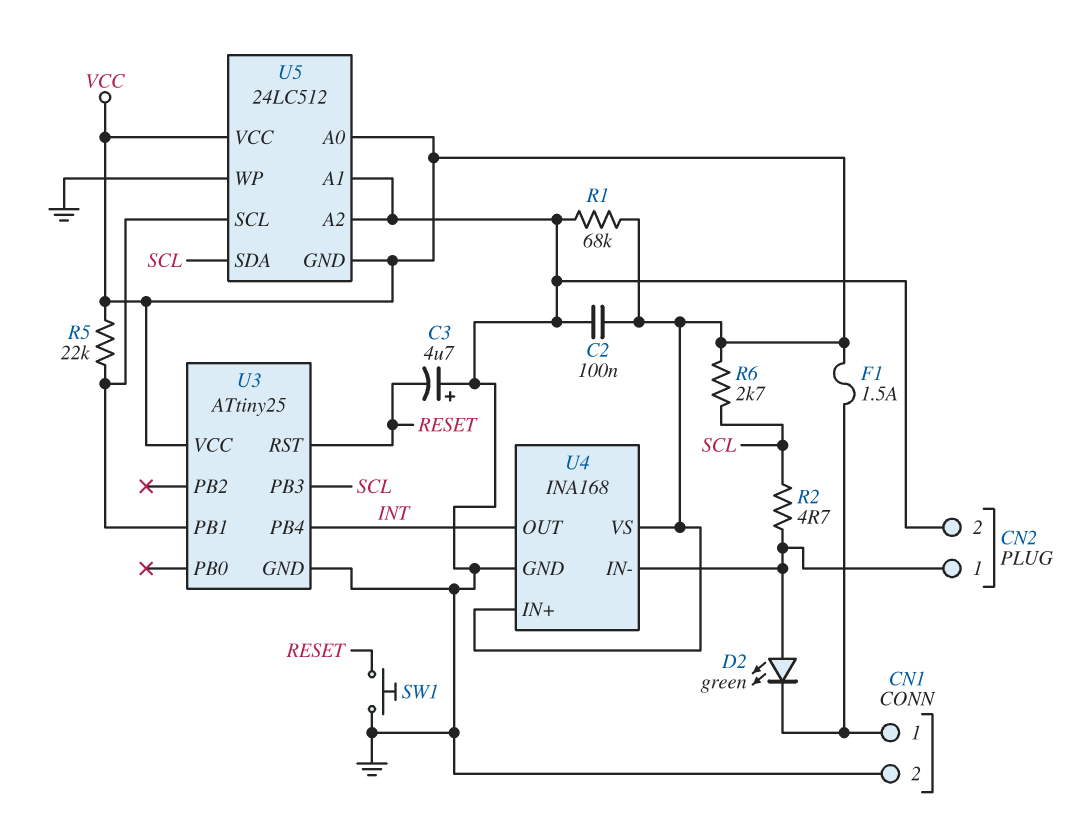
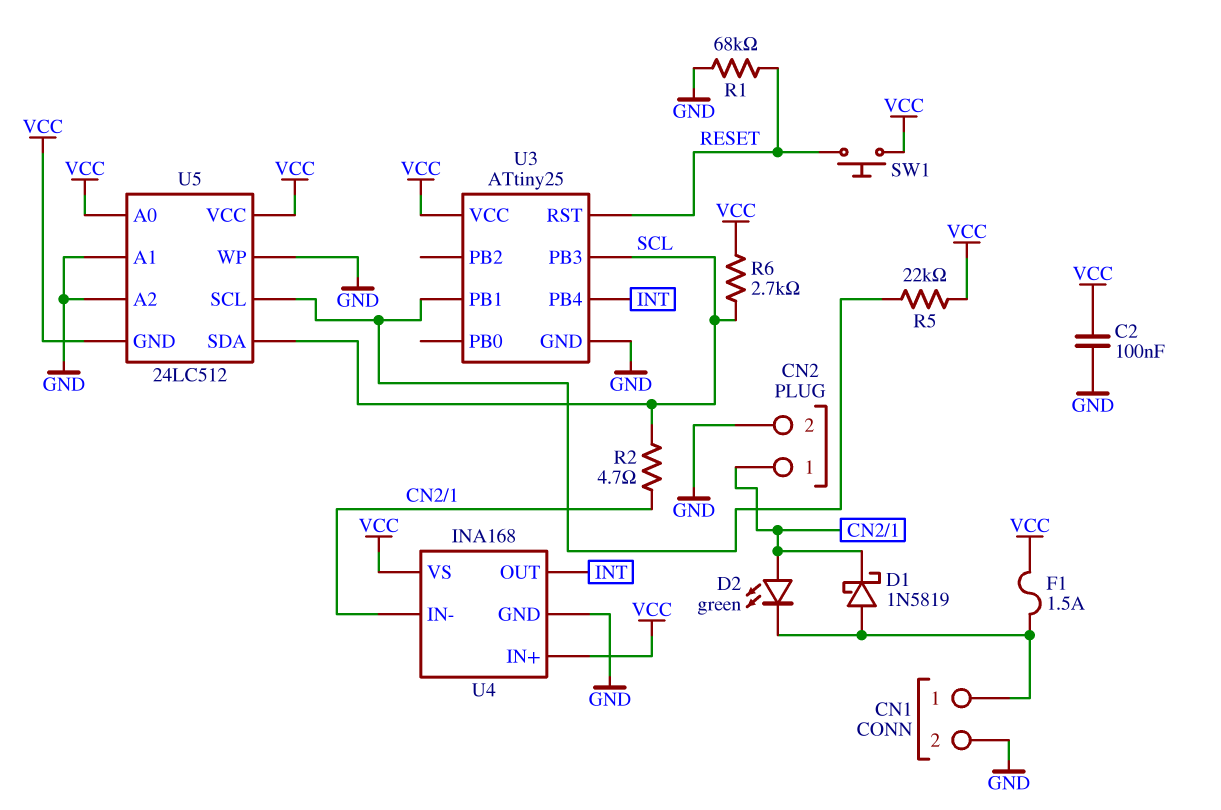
C3: 4.7uF (plus GND, minus RESET) -> none
D1: none -> schottky 1N5819 (A CN1/1, K CN2/1)
R1: 68k (GND, VCC) -> 68k (GND, RESET)
SW1: button (GND, RESET) -> button (RESET, VCC)

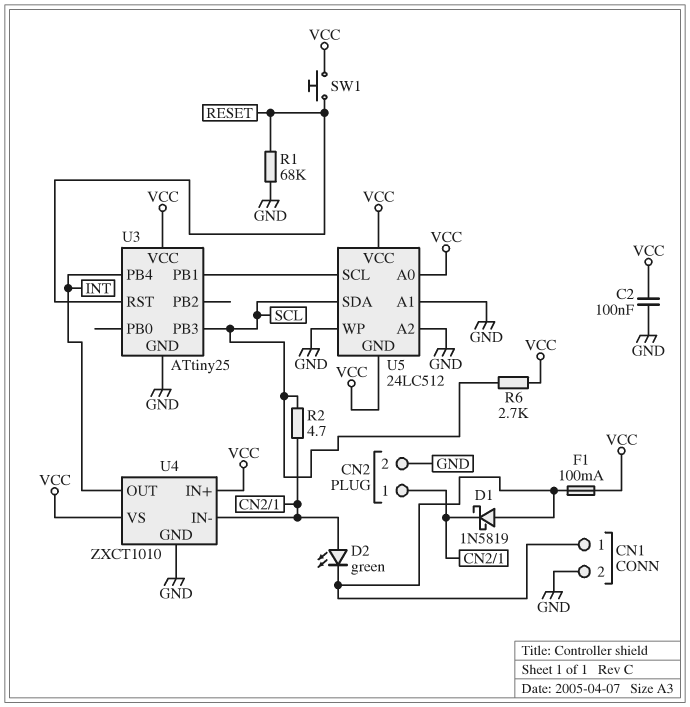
F1: 1.5A (CN1/1, VCC) -> 100mA (CN1/1, VCC)
R5: 22k (U3/PB1, VCC) -> none
U4: INA168 -> ZXCT1010

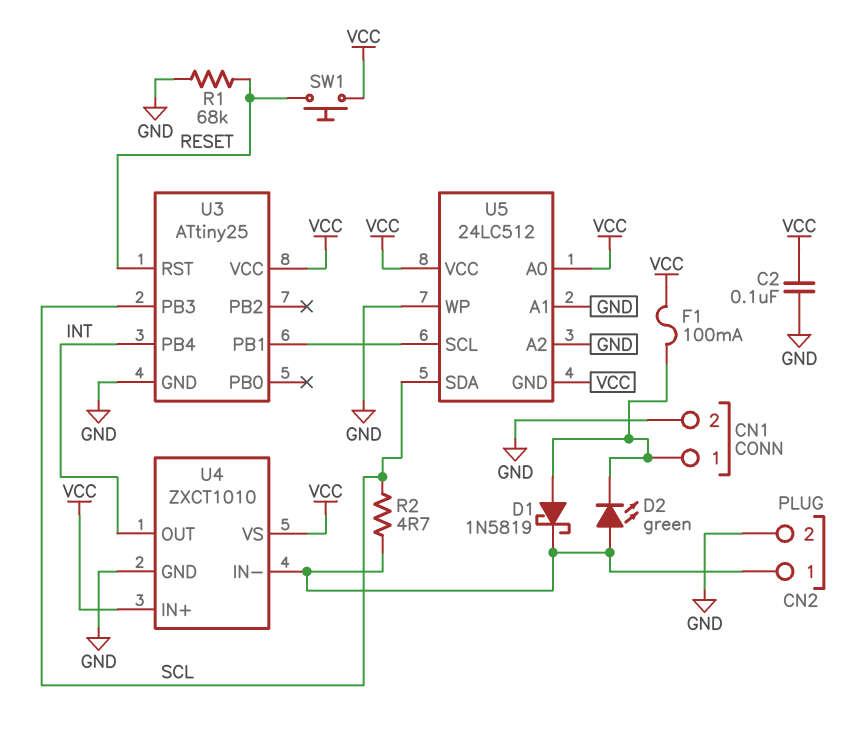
R6: 2.7k (SCL, VCC) -> none

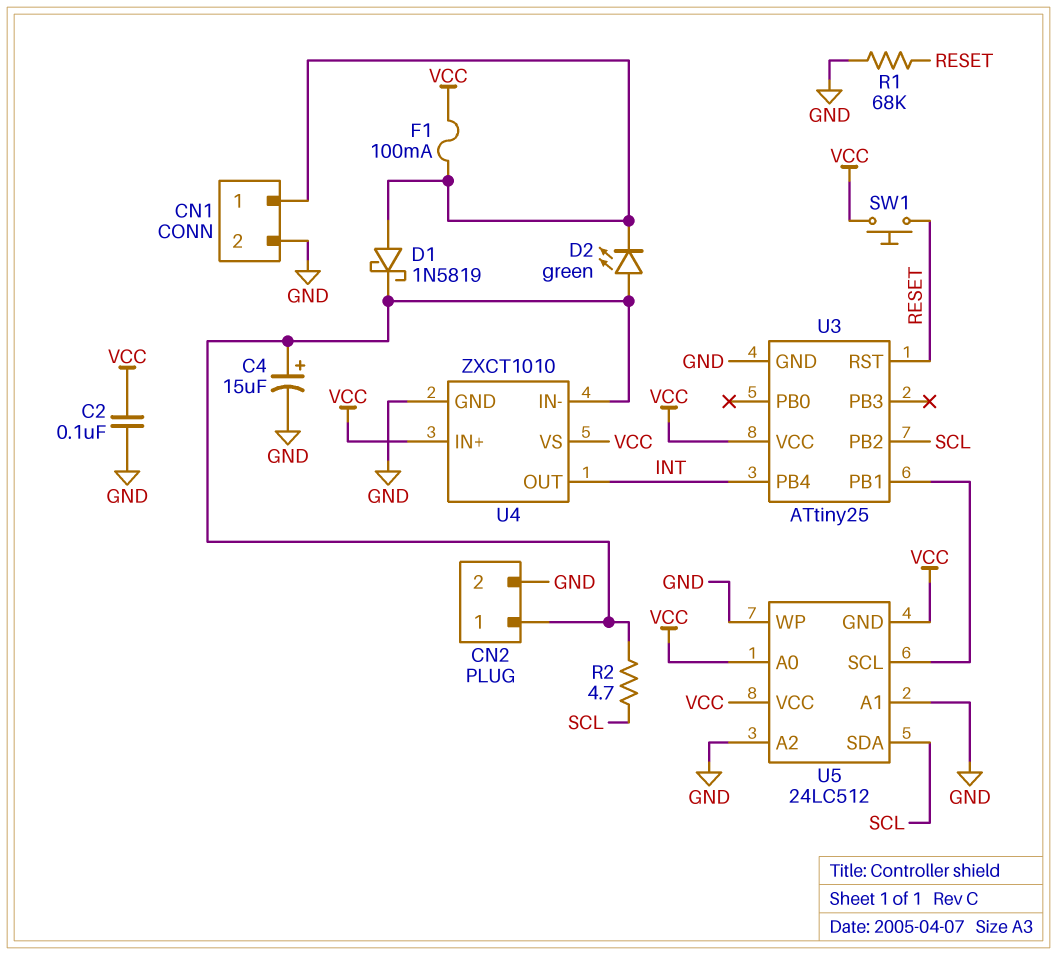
C4: none -> 15uF (plus CN2/1, minus GND)
U3 pin PB2: none -> SCL
U3 pin PB3: SCL -> none

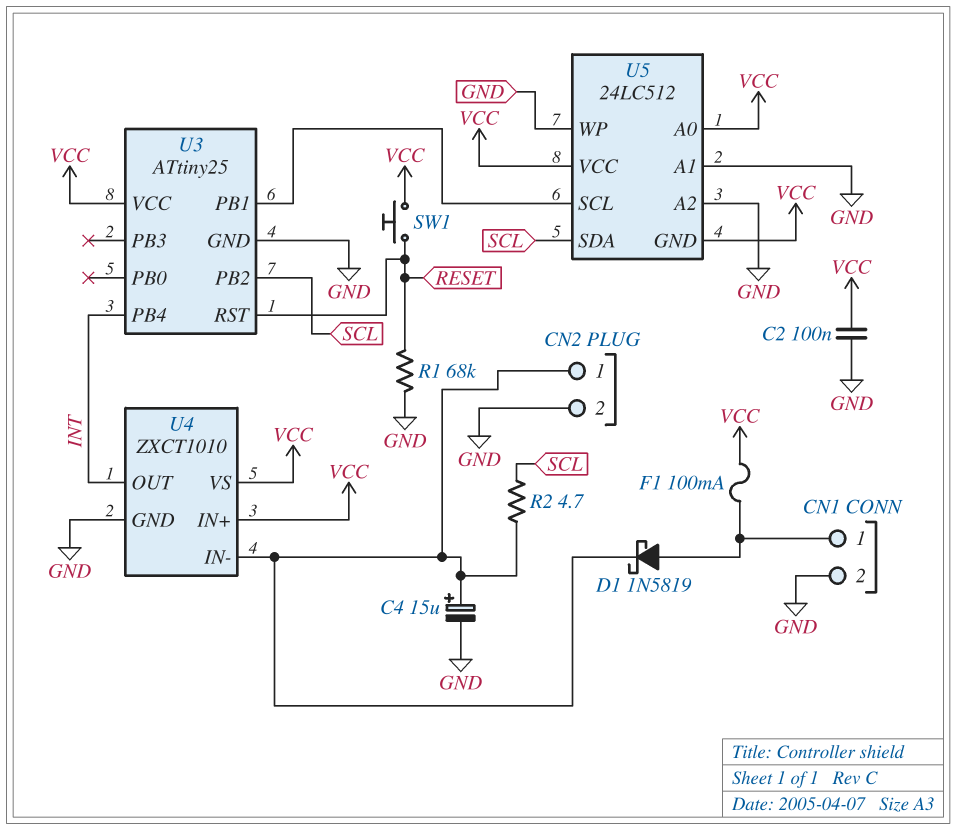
D2: LED green (A CN2/1, K CN1/1) -> none

